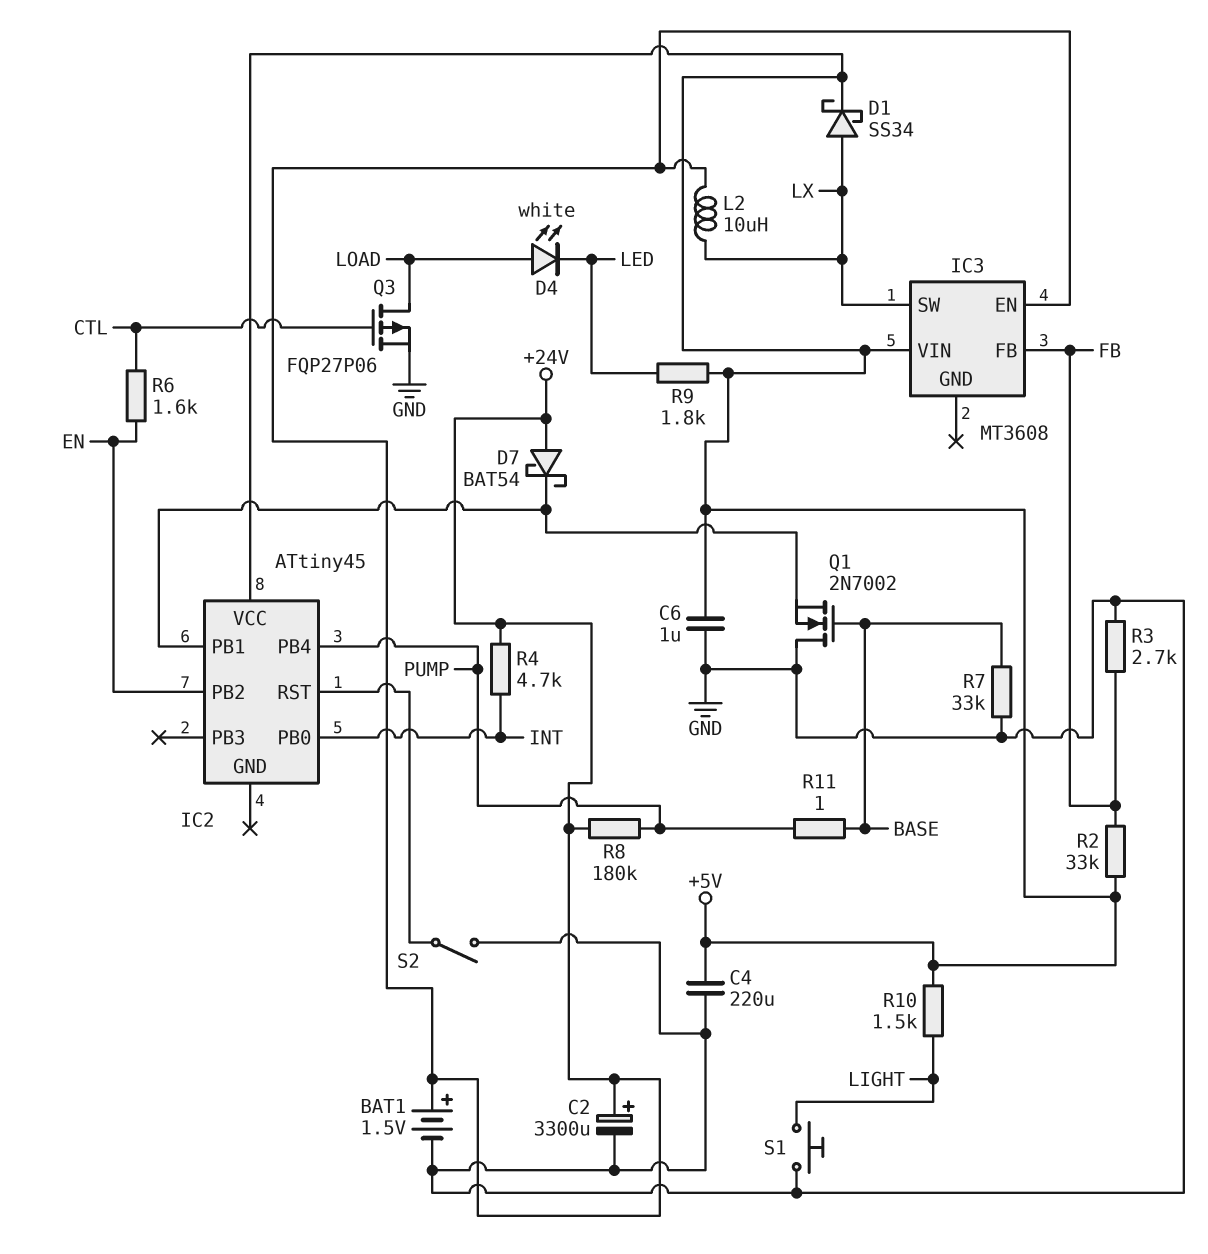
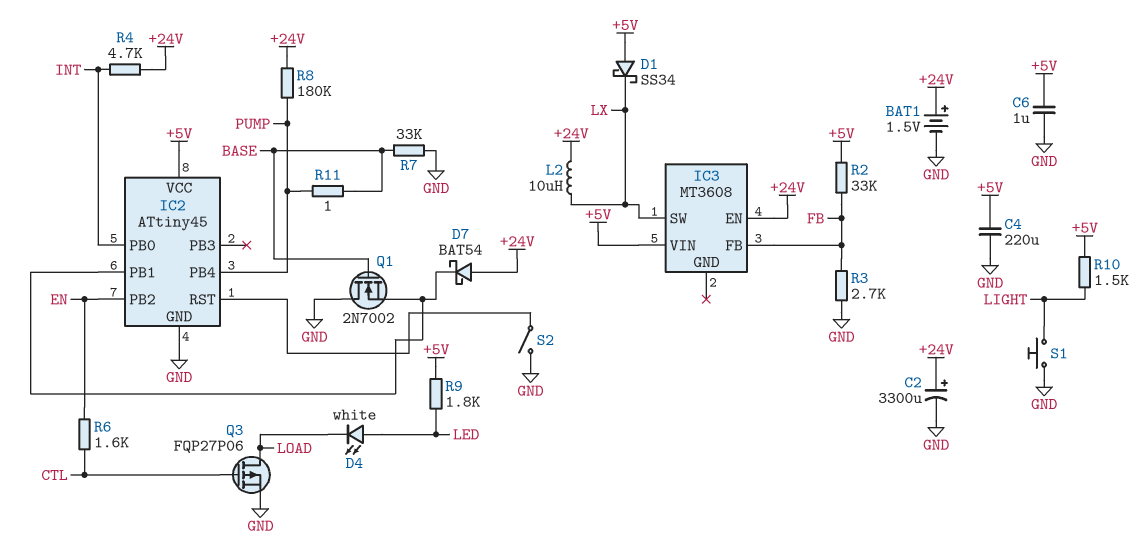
D1: schottky SS34 (A LX, K +5V) -> schottky SS34 (A +5V, K LX)
D4: LED white (A LOAD, K LED) -> LED white (A LED, K LOAD)
IC2 pin GND: none -> GND

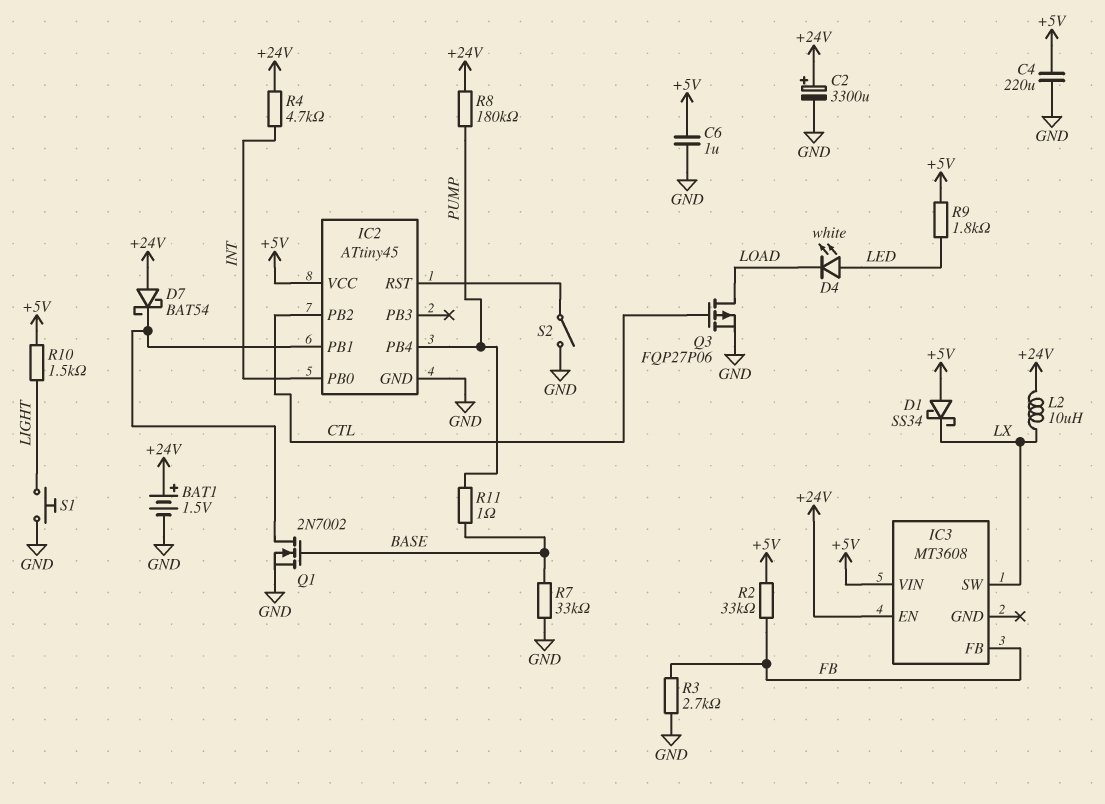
IC2 pin PB2: EN -> CTL
Q1: NMOS 2N7002 (G BASE, D GND, S IC2/PB1) -> NMOS 2N7002 (G BASE, D IC2/PB1, S GND)
R6: 1.6k (CTL, EN) -> none

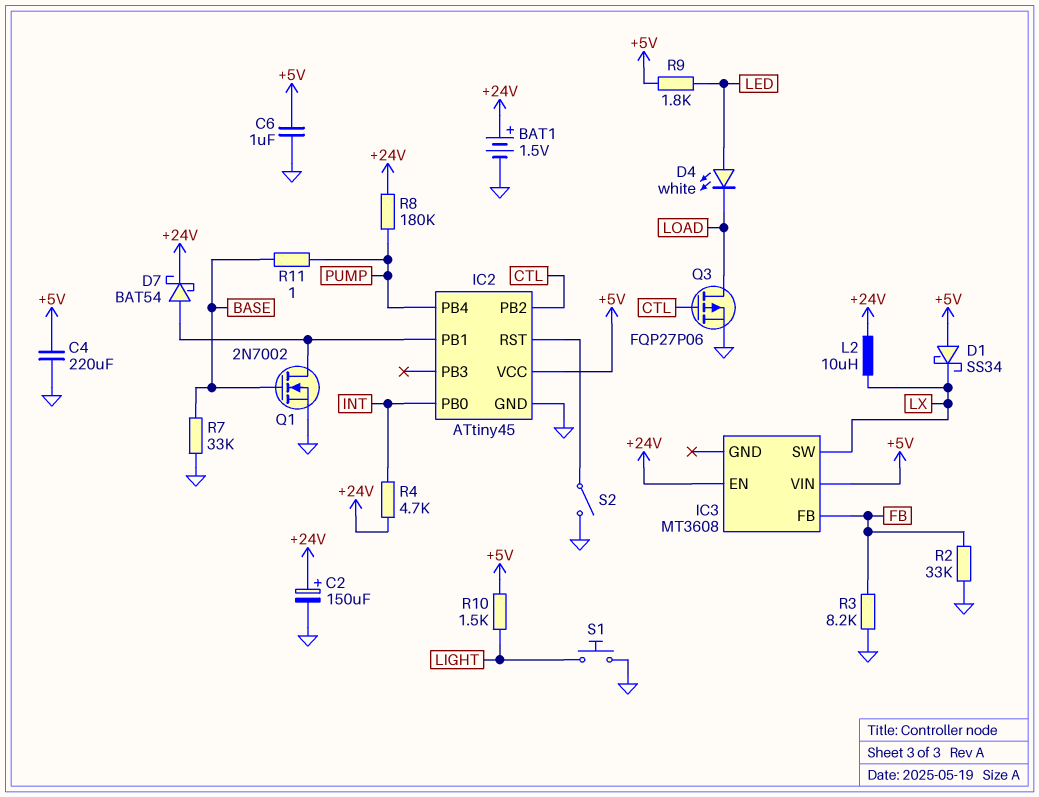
C2: 3300uF (plus +24V, minus GND) -> 150uF (plus +24V, minus GND)
D7: schottky BAT54 (A +24V, K IC2/PB1) -> schottky BAT54 (A IC2/PB1, K +24V)
R2: 33k (+5V, FB) -> 33k (FB, GND)
R3: 2.7k (FB, GND) -> 8.2k (FB, GND)

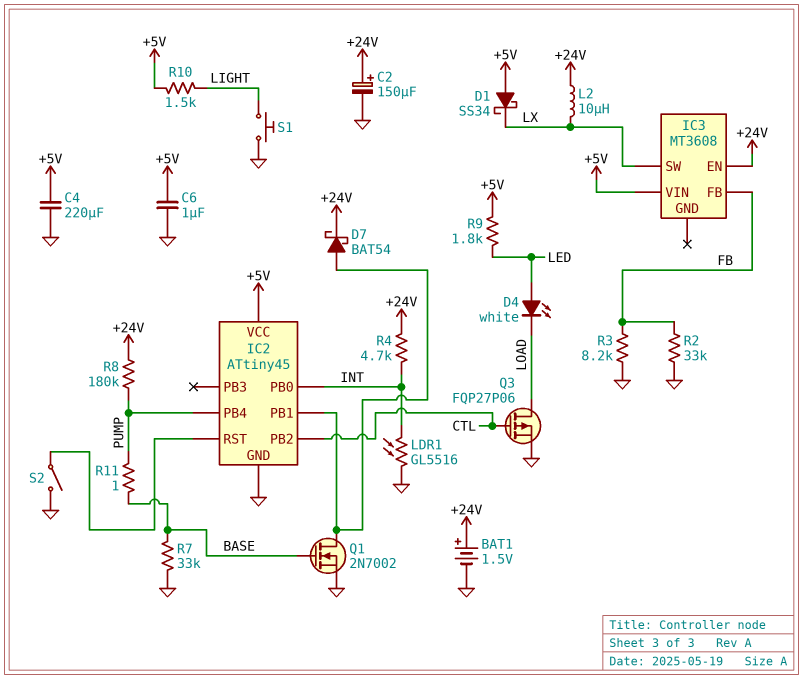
LDR1: none -> GL5516 (GND, INT)

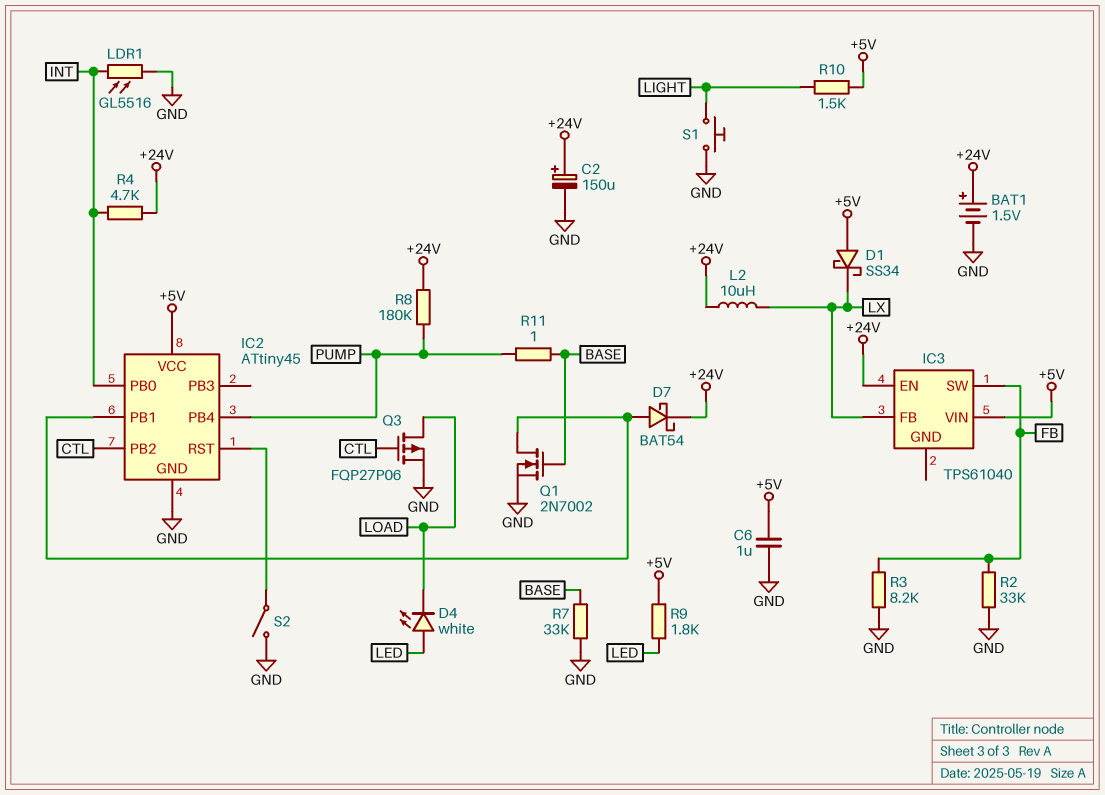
C4: 220uF (+5V, GND) -> none
IC3: MT3608 -> TPS61040
IC3 pin FB: FB -> LX
IC3 pin SW: LX -> FB

